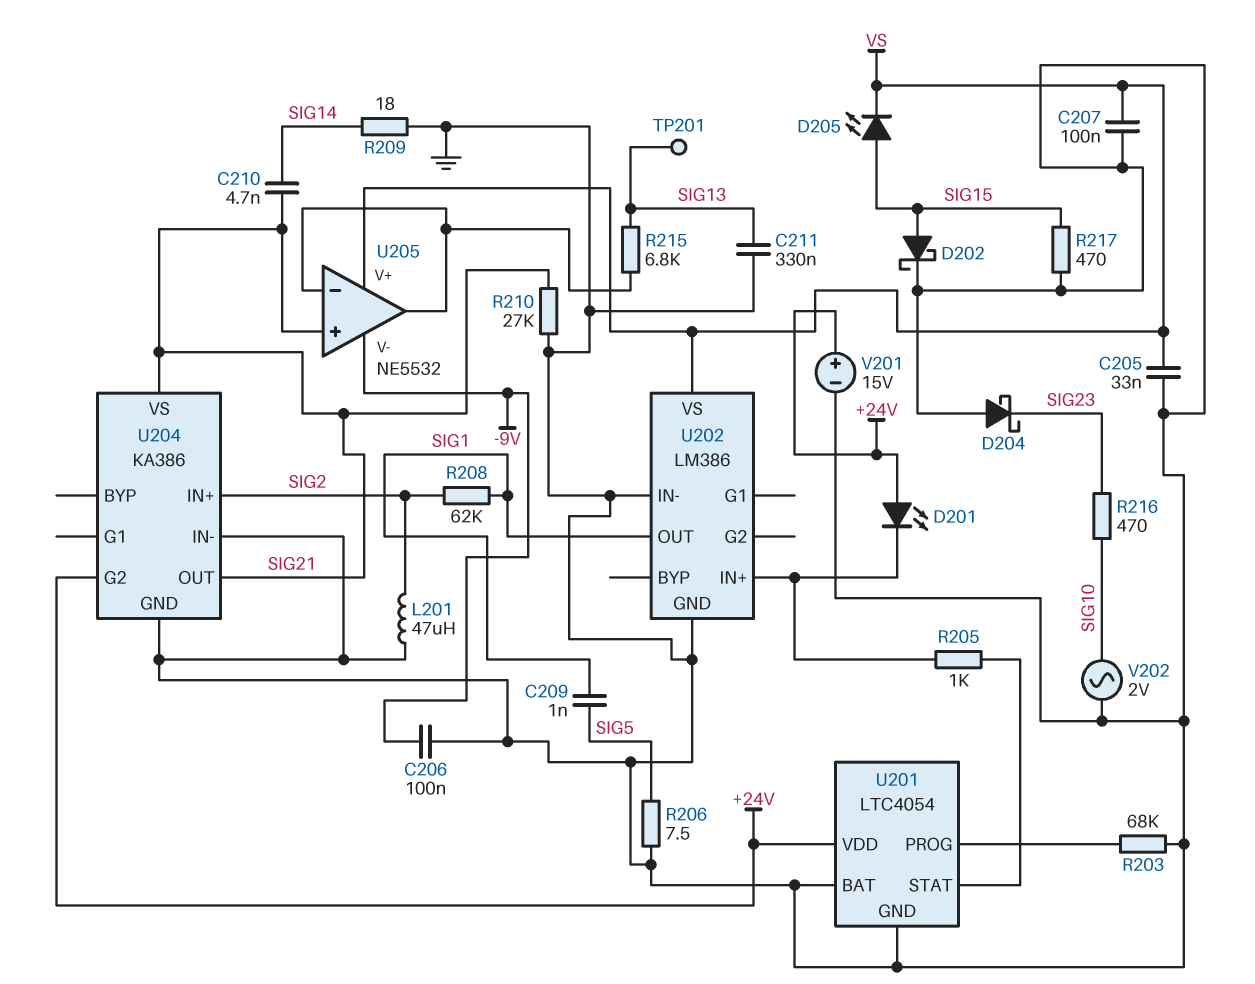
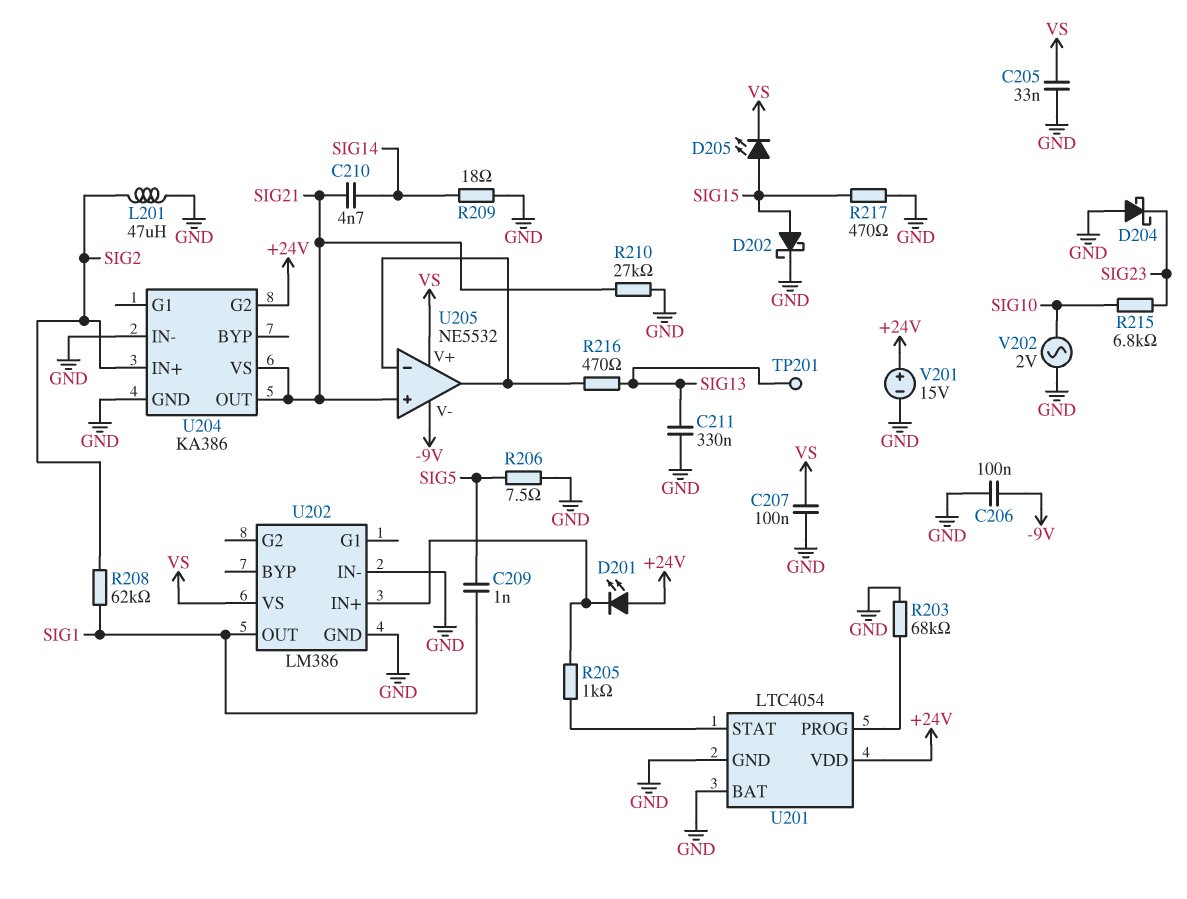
R215: 6.8k (SIG13, U205/in-) -> 6.8k (SIG10, SIG23)
R216: 470 (SIG10, SIG23) -> 470 (SIG13, U205/in-)

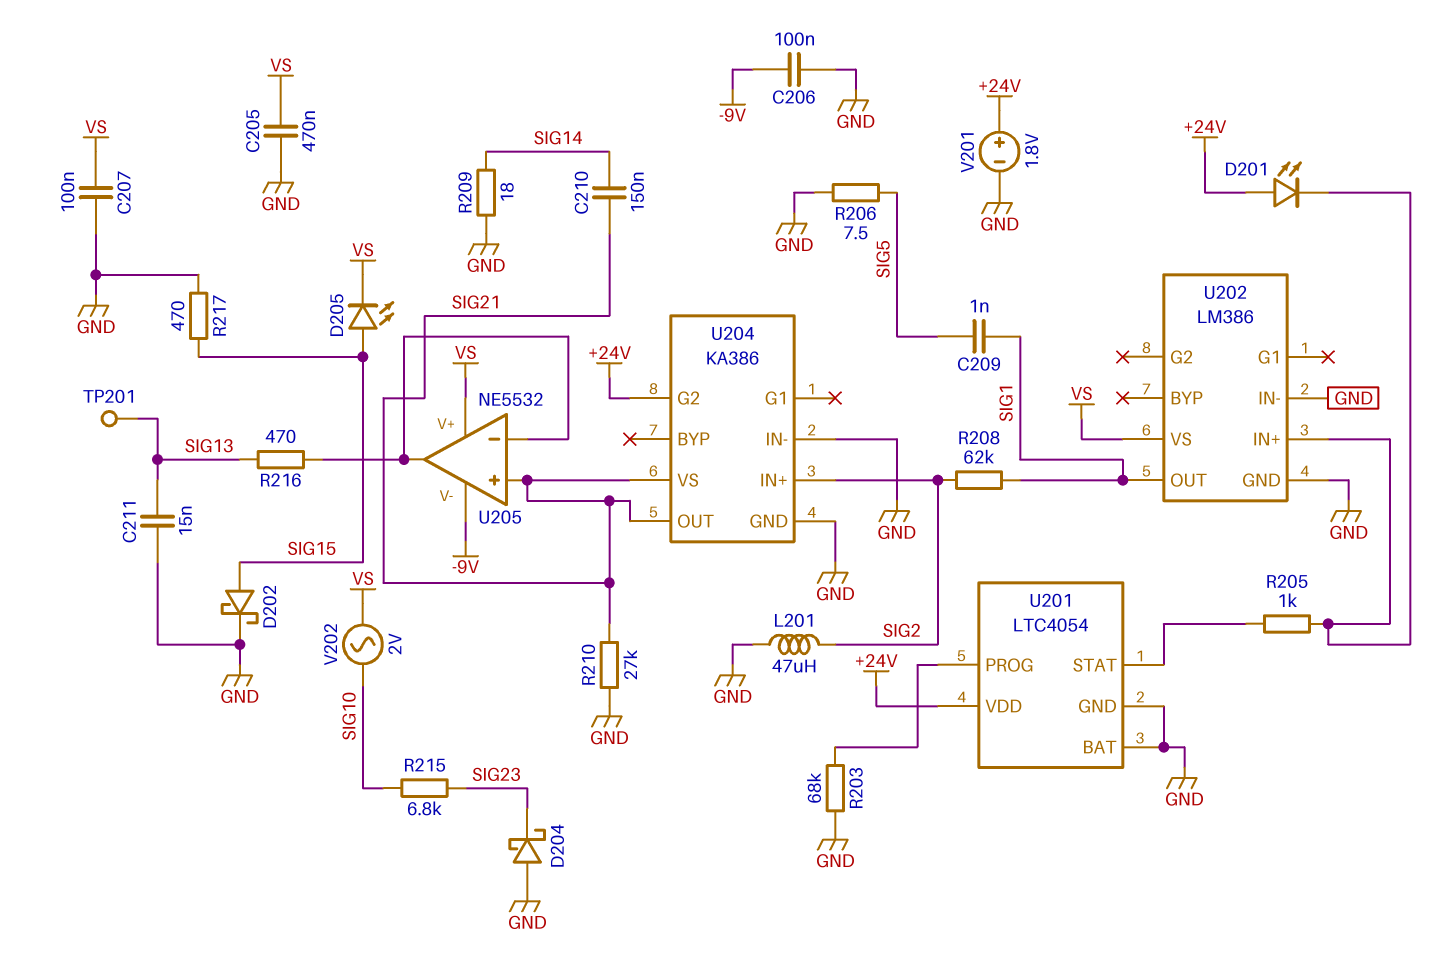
C205: 33nF (GND, VS) -> 470nF (GND, VS)
C210: 4.7nF (SIG14, SIG21) -> 150nF (SIG14, SIG21)
C211: 330nF (GND, SIG13) -> 15nF (GND, SIG13)
V201: 15V (plus +24V, minus GND) -> 1.8V (plus +24V, minus GND)
V202: AC 2V (GND, SIG10) -> AC 2V (SIG10, VS)

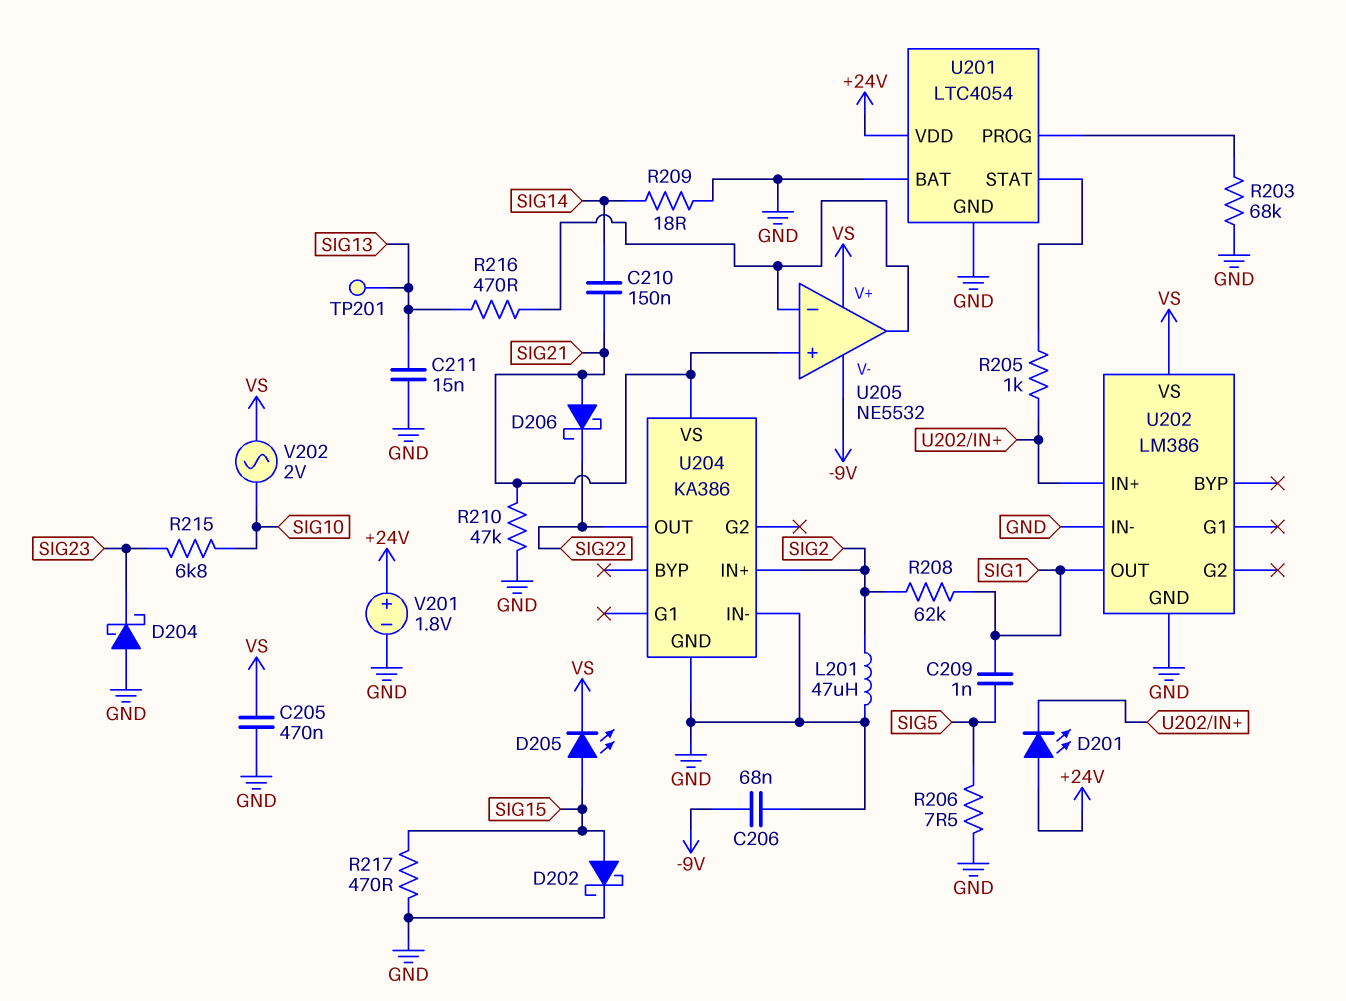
C206: 100nF (-9V, GND) -> 68nF (-9V, GND)
C207: 100nF (GND, VS) -> none
D206: none -> schottky (A SIG21, K SIG22)
R210: 27k (GND, SIG21) -> 47k (GND, SIG21)
U204 pin G2: +24V -> none
U204 pin OUT: SIG21 -> SIG22

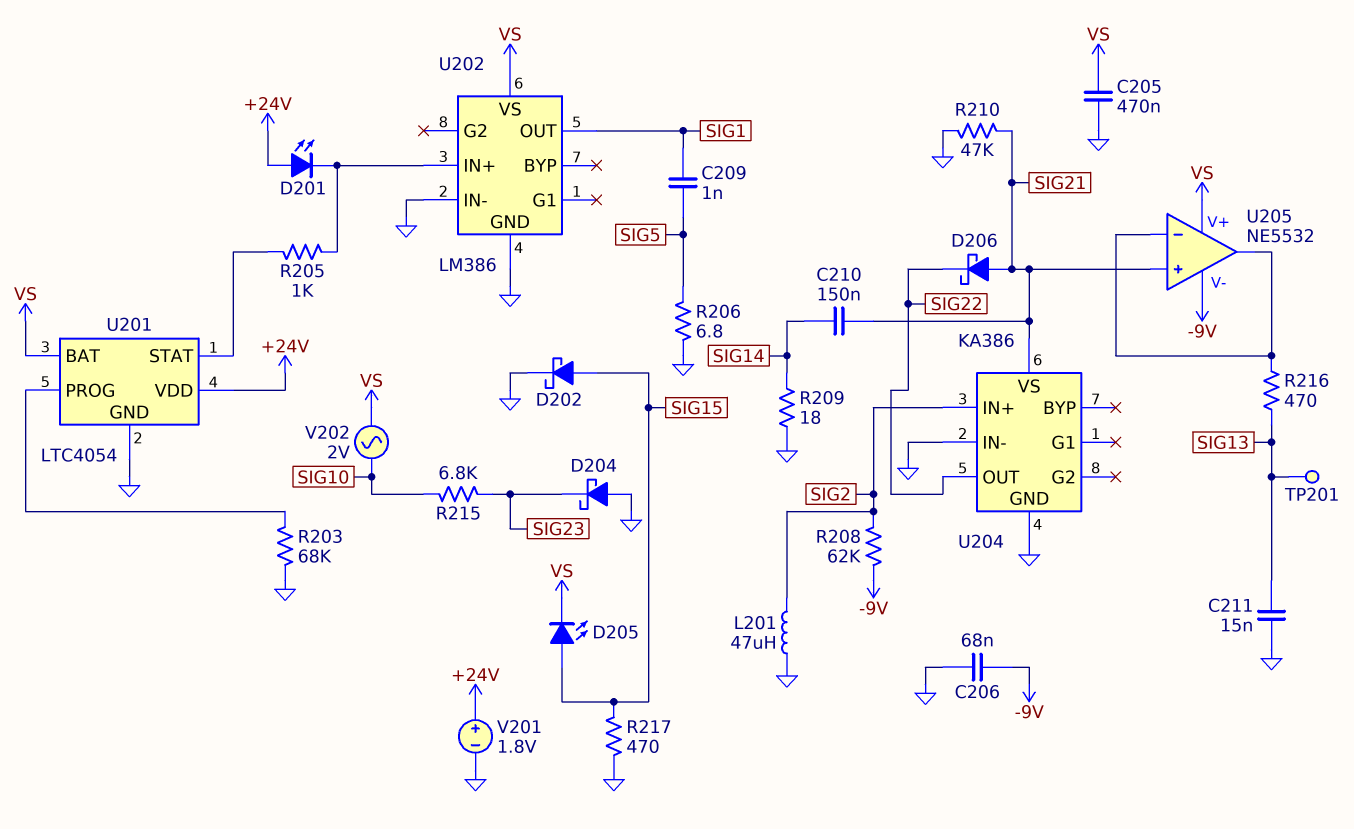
R206: 7.5 (GND, SIG5) -> 6.8 (GND, SIG5)
R208: 62k (SIG1, SIG2) -> 62k (-9V, SIG2)
U201 pin BAT: GND -> VS

